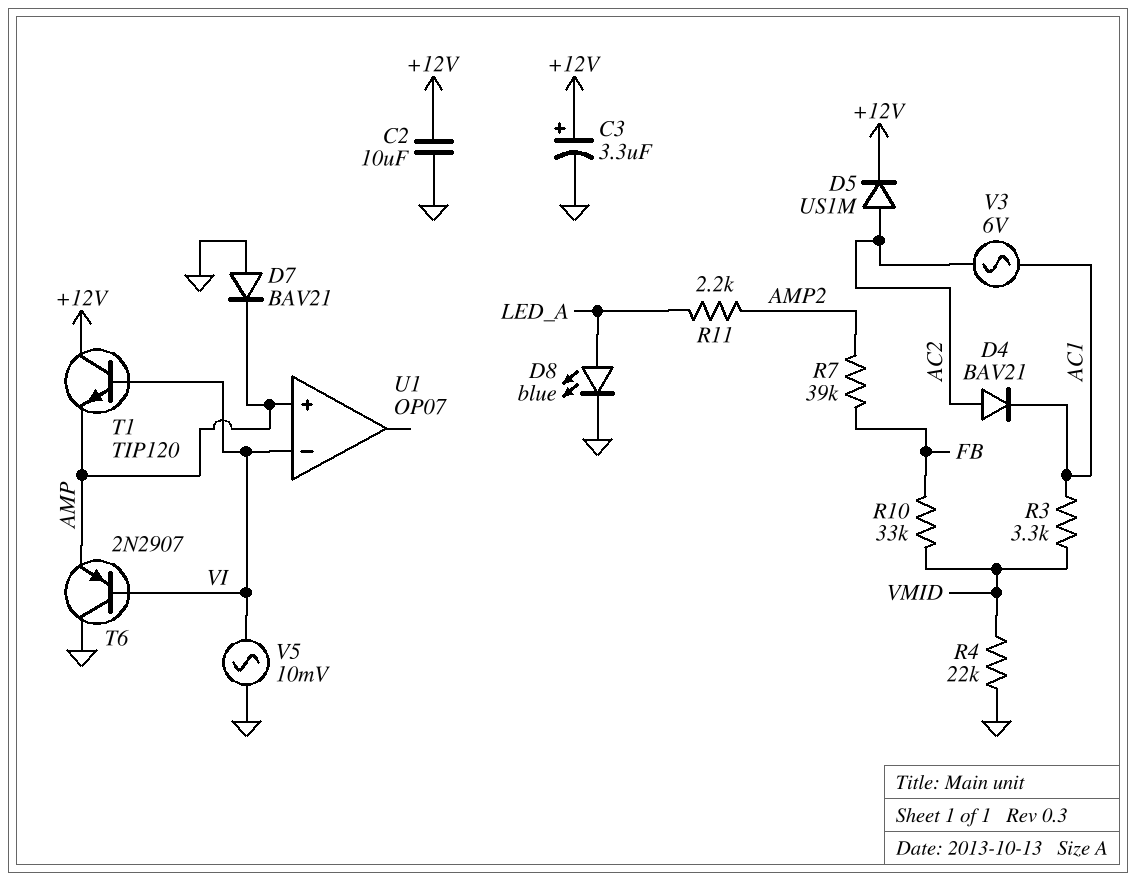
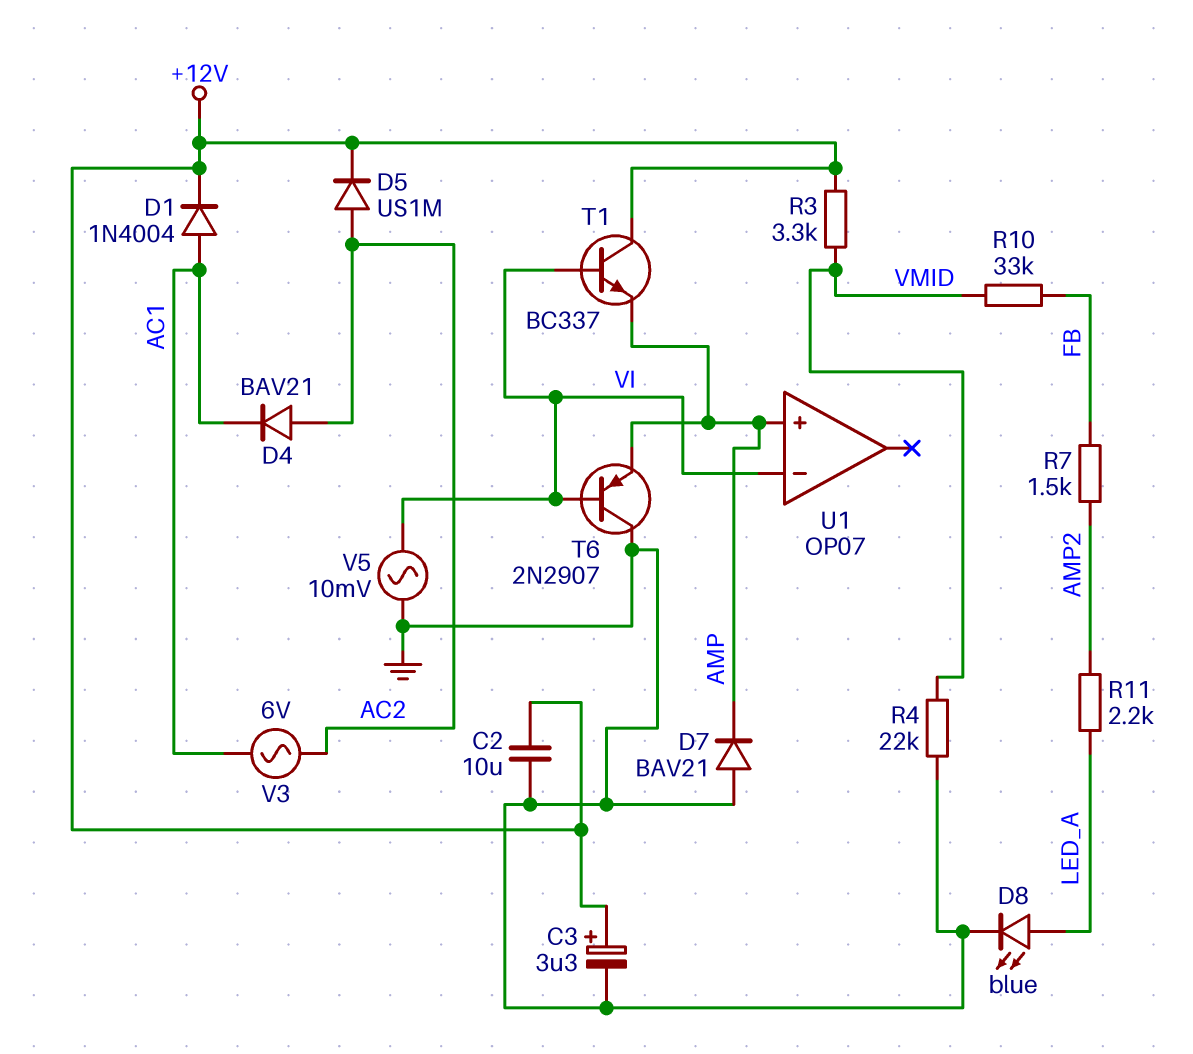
D1: none -> diode 1N4004 (A AC1, K +12V)
R3: 3.3k (AC1, VMID) -> 3.3k (+12V, VMID)
R7: 39k (AMP2, FB) -> 1.5k (AMP2, FB)
T1: NPN TIP120 (B VI, C +12V, E AMP) -> NPN BC337 (B VI, C +12V, E AMP)

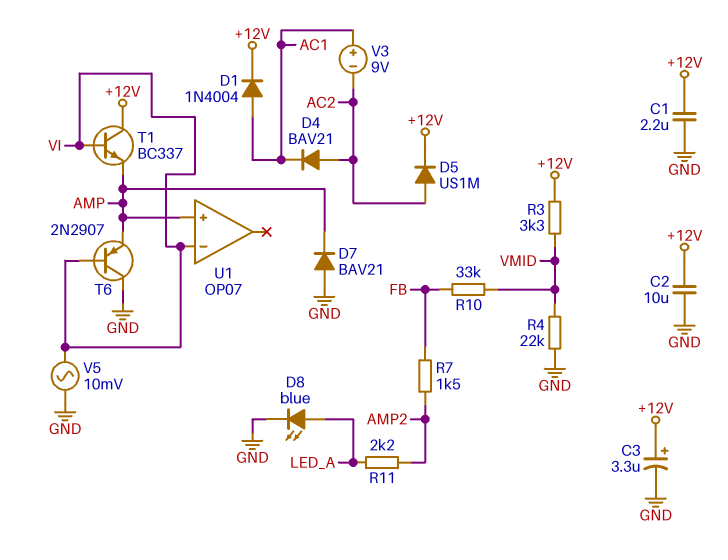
C1: none -> 2.2uF (+12V, GND)
V3: AC 6V (AC1, AC2) -> 9V (plus AC1, minus AC2)

